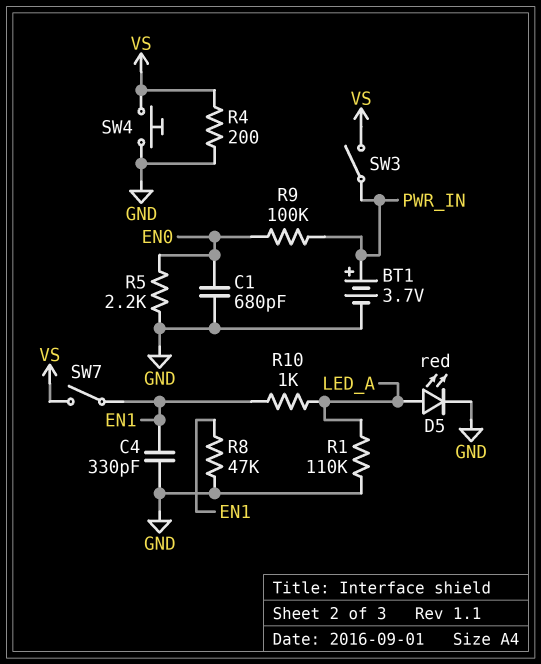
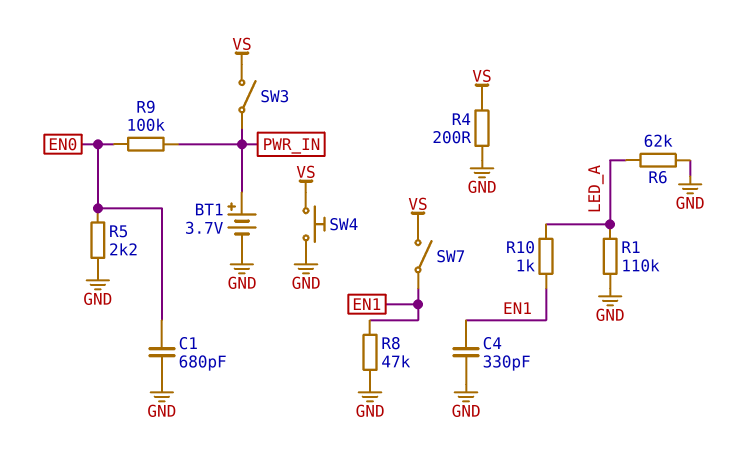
D5: LED red (A LED_A, K GND) -> none
R6: none -> 62k (GND, LED_A)

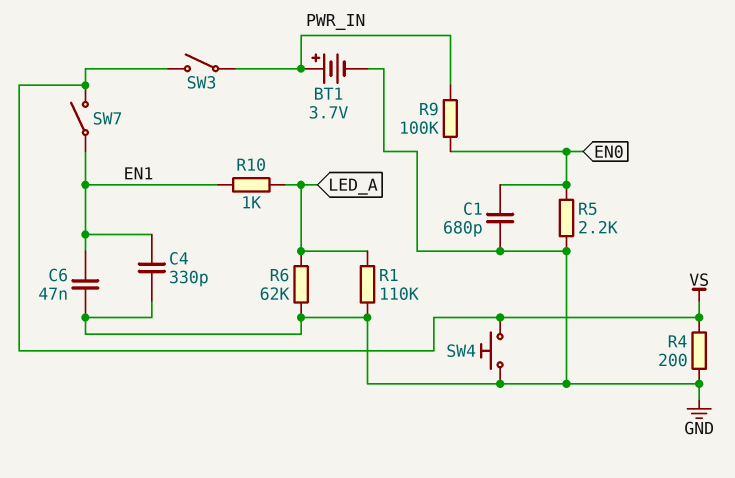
C6: none -> 47nF (EN1, GND)
R8: 47k (EN1, GND) -> none

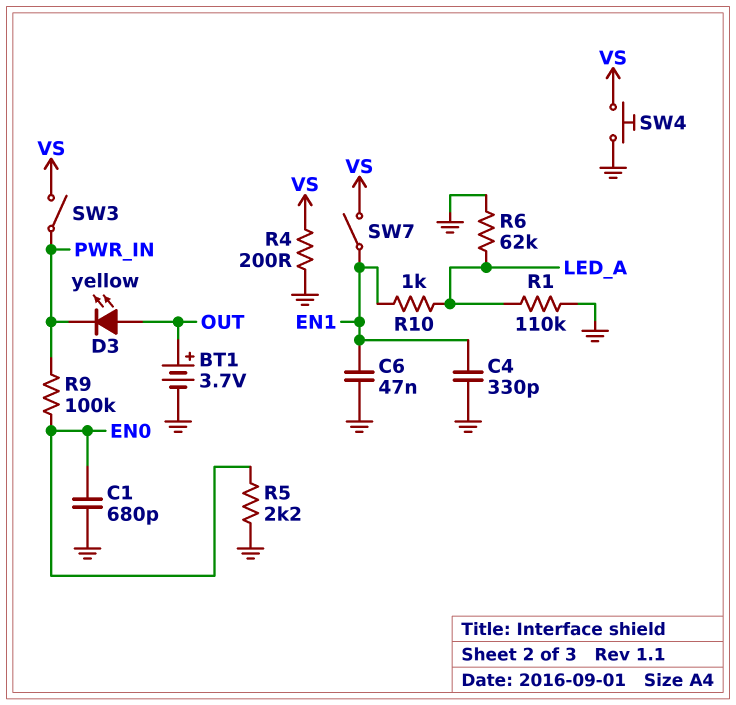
BT1: 3.7V (plus PWR_IN, minus GND) -> 3.7V (plus OUT, minus GND)
D3: none -> LED yellow (A OUT, K PWR_IN)

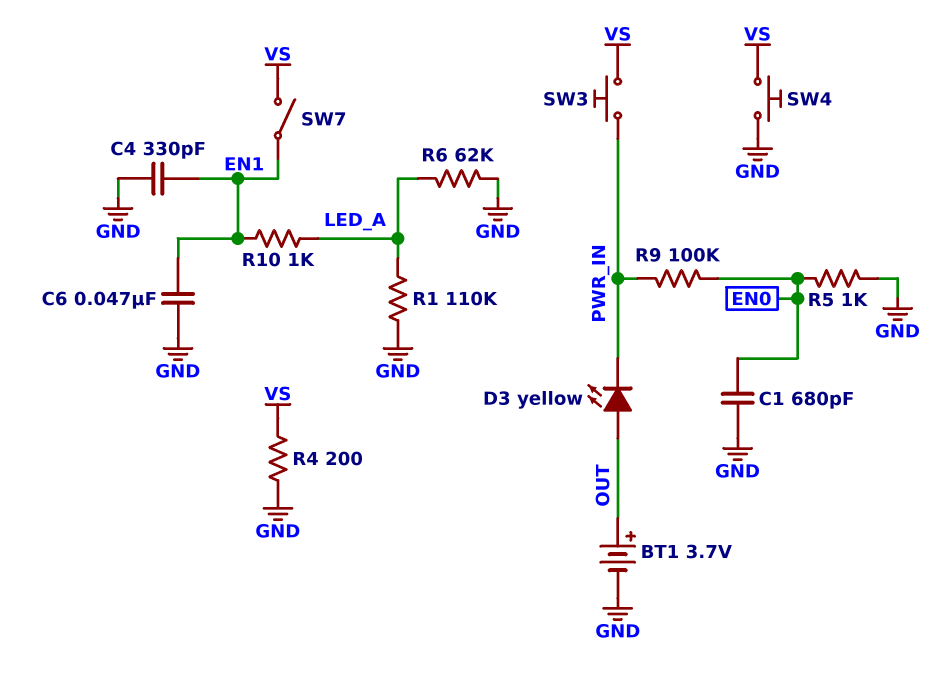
R5: 2.2k (EN0, GND) -> 1k (EN0, GND)
SW3: switch (PWR_IN, VS) -> button (PWR_IN, VS)

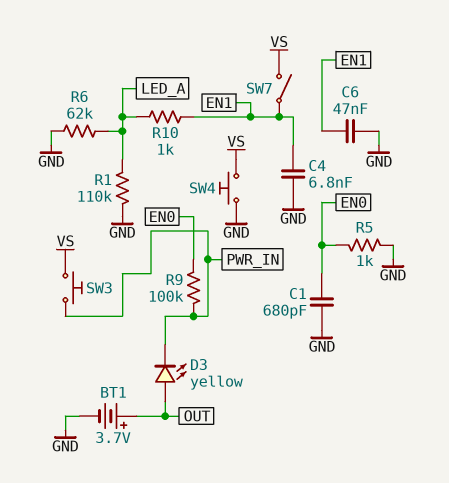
C4: 330pF (EN1, GND) -> 6.8nF (EN1, GND)
R4: 200 (GND, VS) -> none

